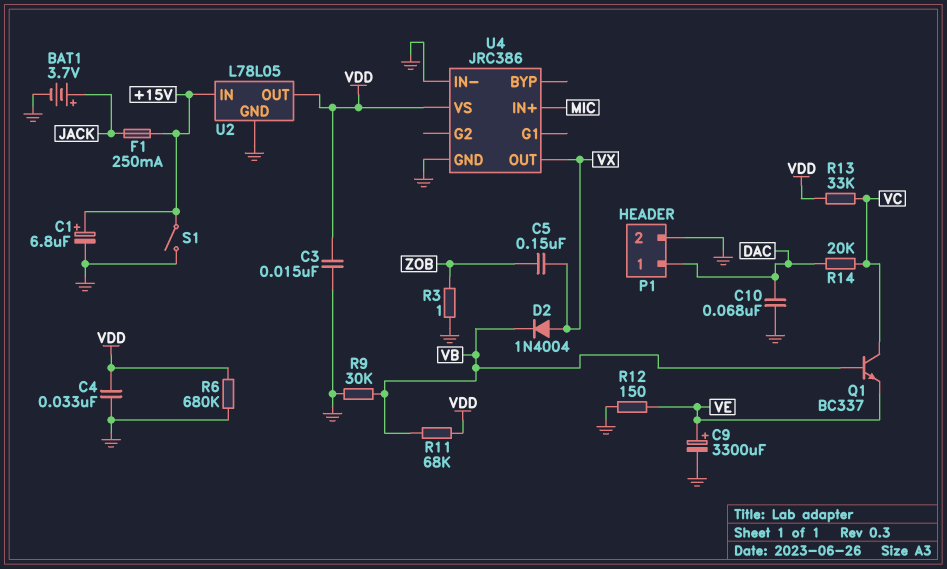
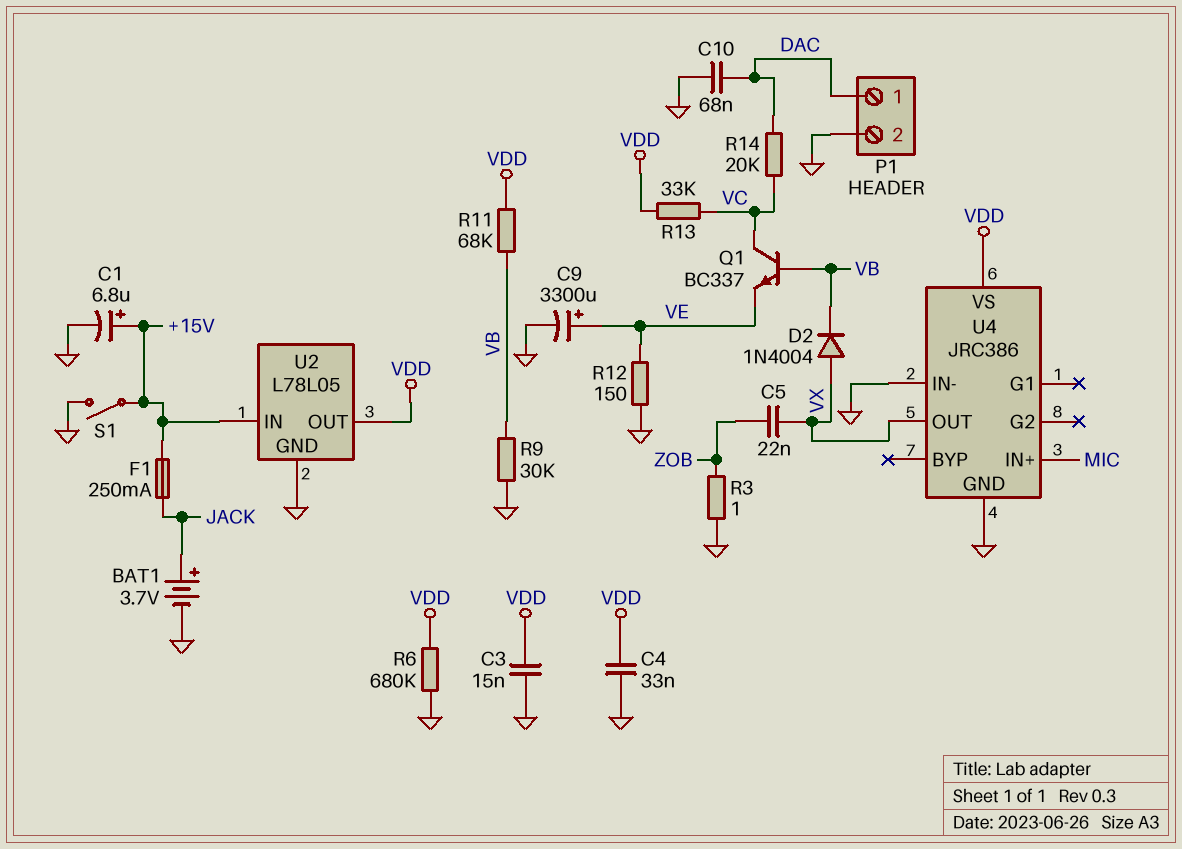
C5: 150nF (VX, ZOB) -> 22nF (VX, ZOB)

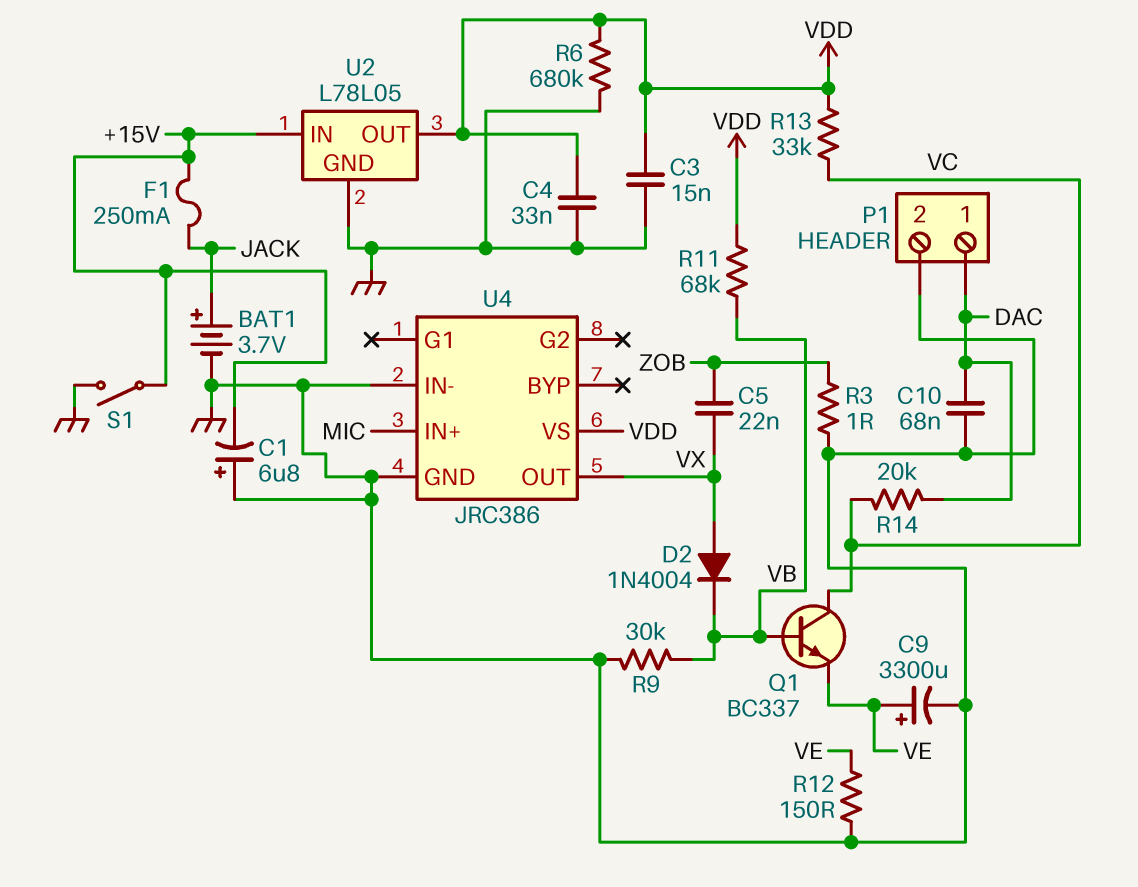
C1: 6.8uF (plus +15V, minus GND) -> 6.8uF (plus GND, minus +15V)

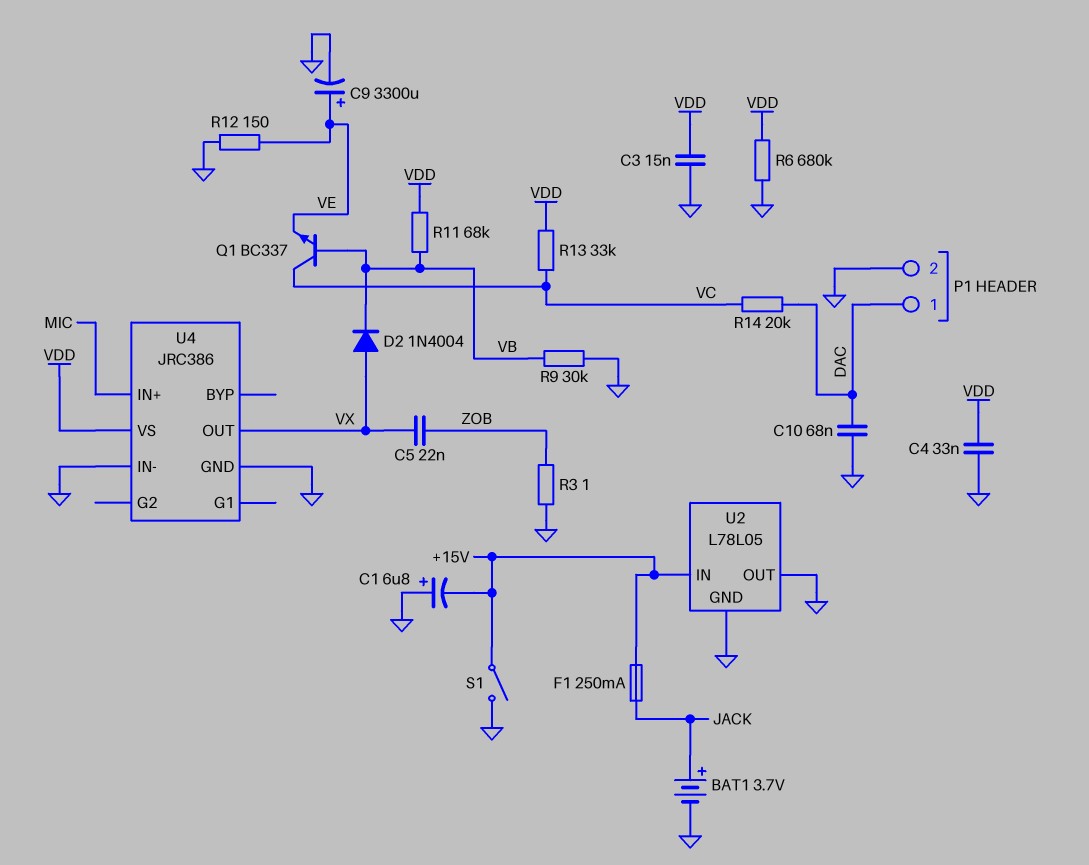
U2 pin OUT: VDD -> GND

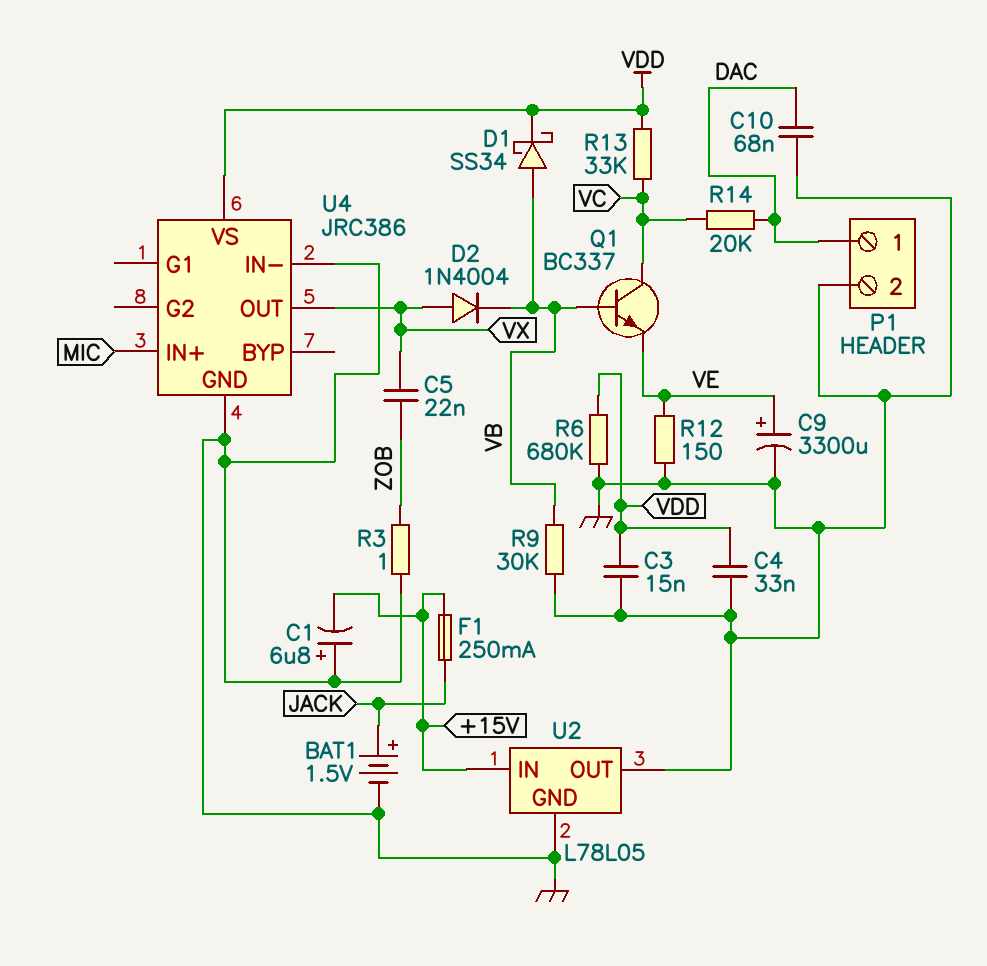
BAT1: 3.7V (plus JACK, minus GND) -> 1.5V (plus JACK, minus GND)
D1: none -> schottky SS34 (A VB, K VDD)
R11: 68k (VB, VDD) -> none
S1: switch (+15V, GND) -> none

